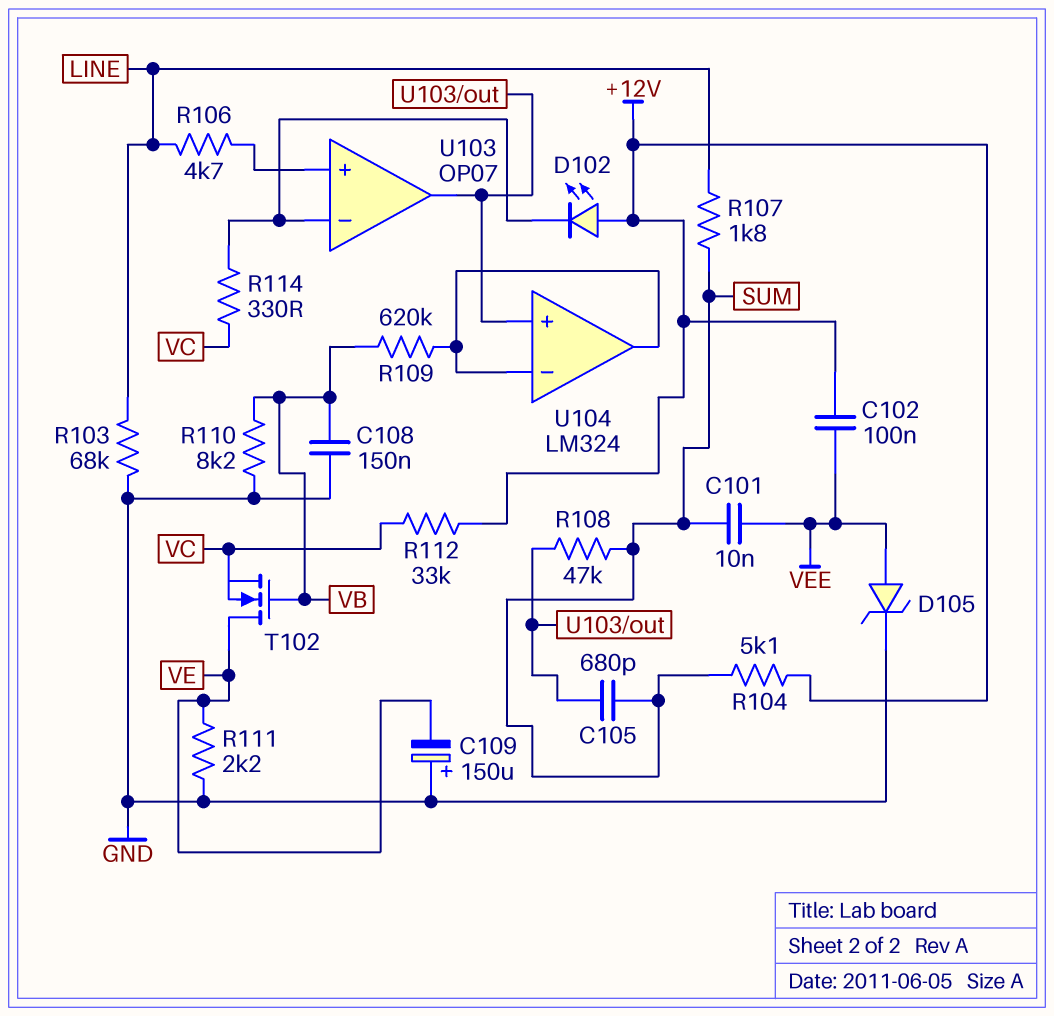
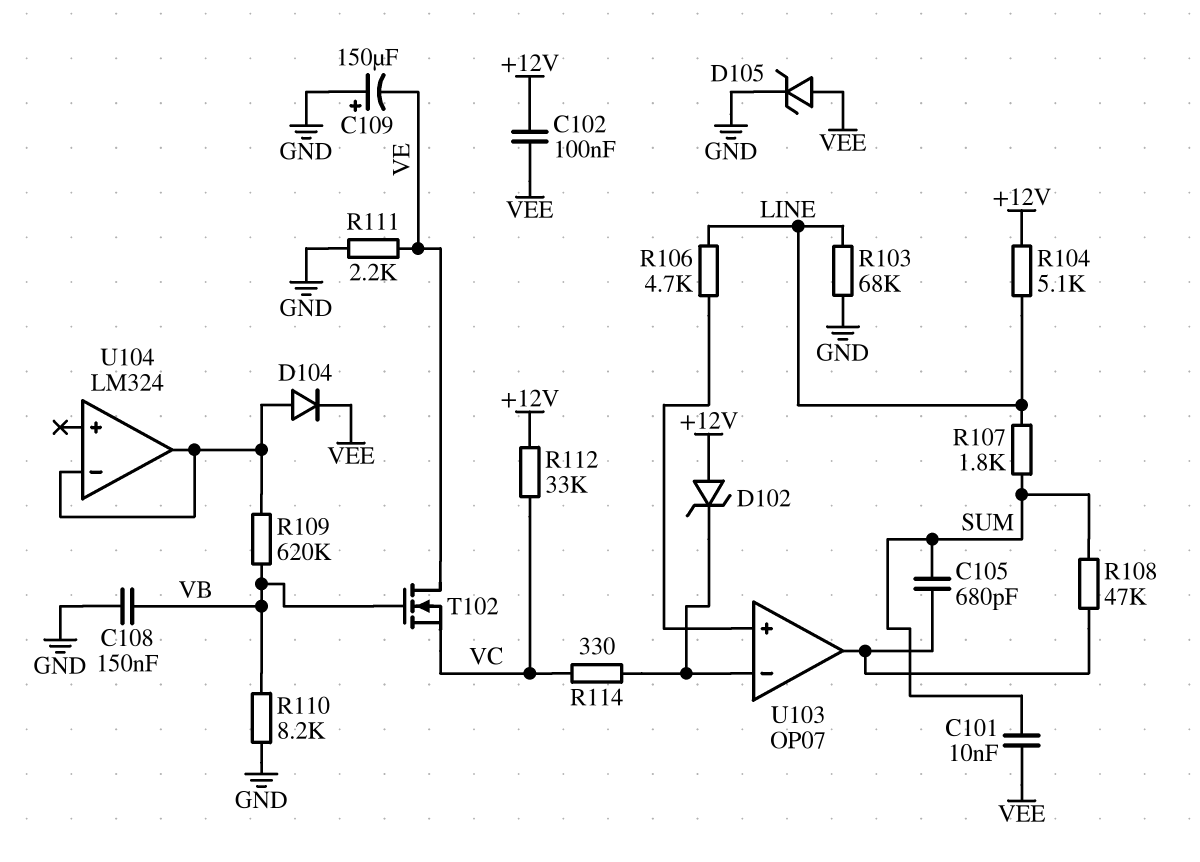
D102: LED (A +12V, K U103/in-) -> zener (A +12V, K U103/in-)
D104: none -> diode (A U104/in-, K VEE)
R104: 5.1k (+12V, SUM) -> 5.1k (+12V, LINE)
U104 pin in+: U103/out -> none

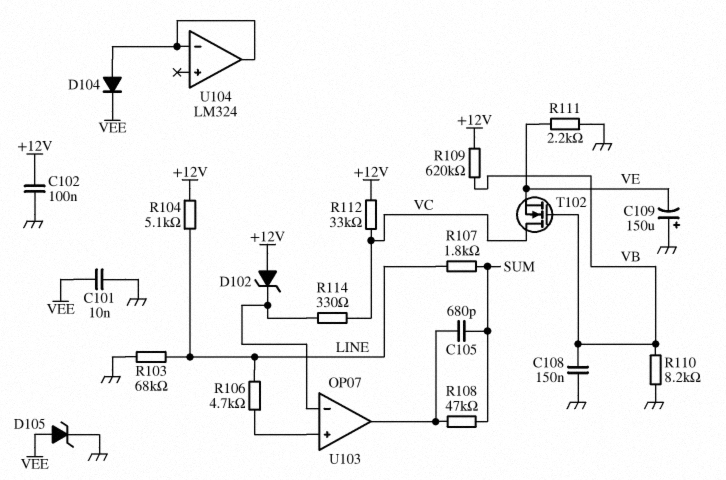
C101: 10nF (SUM, VEE) -> 10nF (GND, VEE)
C102: 100nF (+12V, VEE) -> 100nF (+12V, GND)
R109: 620k (U104/in-, VB) -> 620k (+12V, VB)
T102: NMOS (G VB, D VE, S VC) -> NMOS (G VB, D VC, S VE)

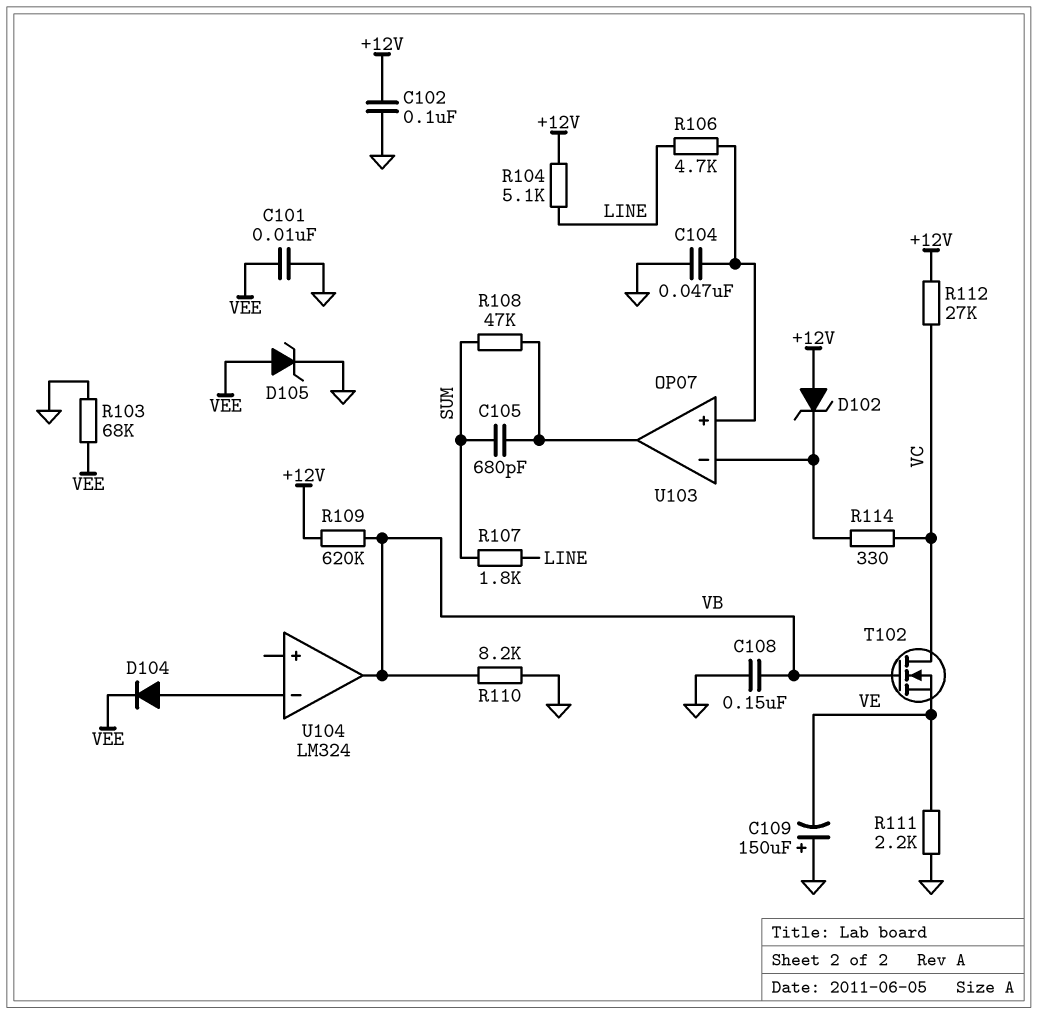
C104: none -> 47nF (GND, U103/in+)
R103: 68k (GND, LINE) -> 68k (GND, VEE)
R112: 33k (+12V, VC) -> 27k (+12V, VC)
U104 pin out: U104/in- -> VB

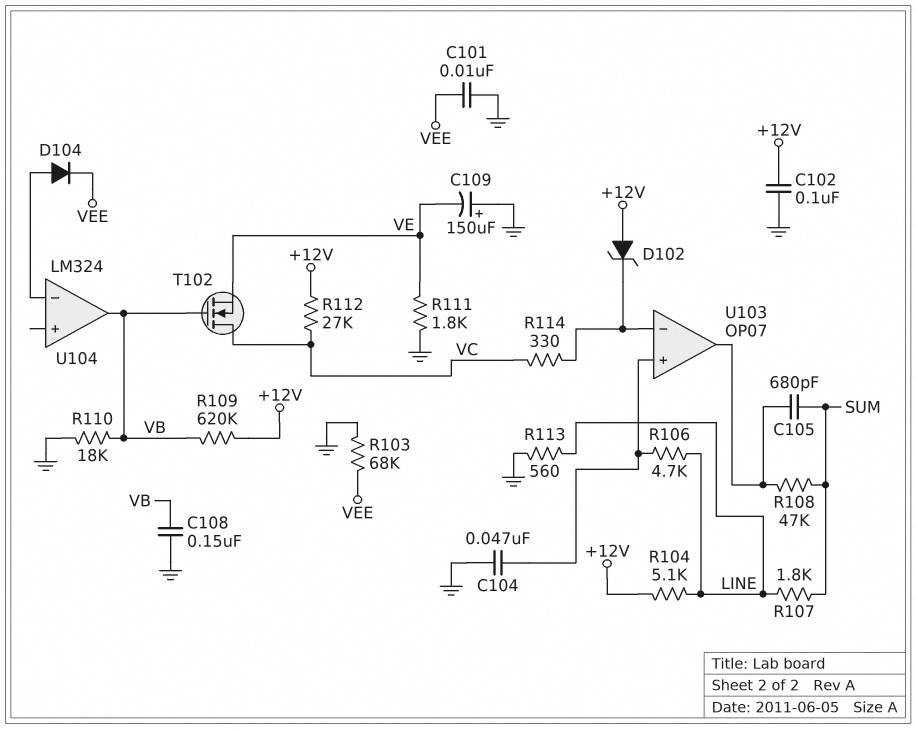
D105: zener (A VEE, K GND) -> none
R110: 8.2k (GND, VB) -> 18k (GND, VB)
R111: 2.2k (GND, VE) -> 1.8k (GND, VE)
R113: none -> 560 (GND, LINE)

